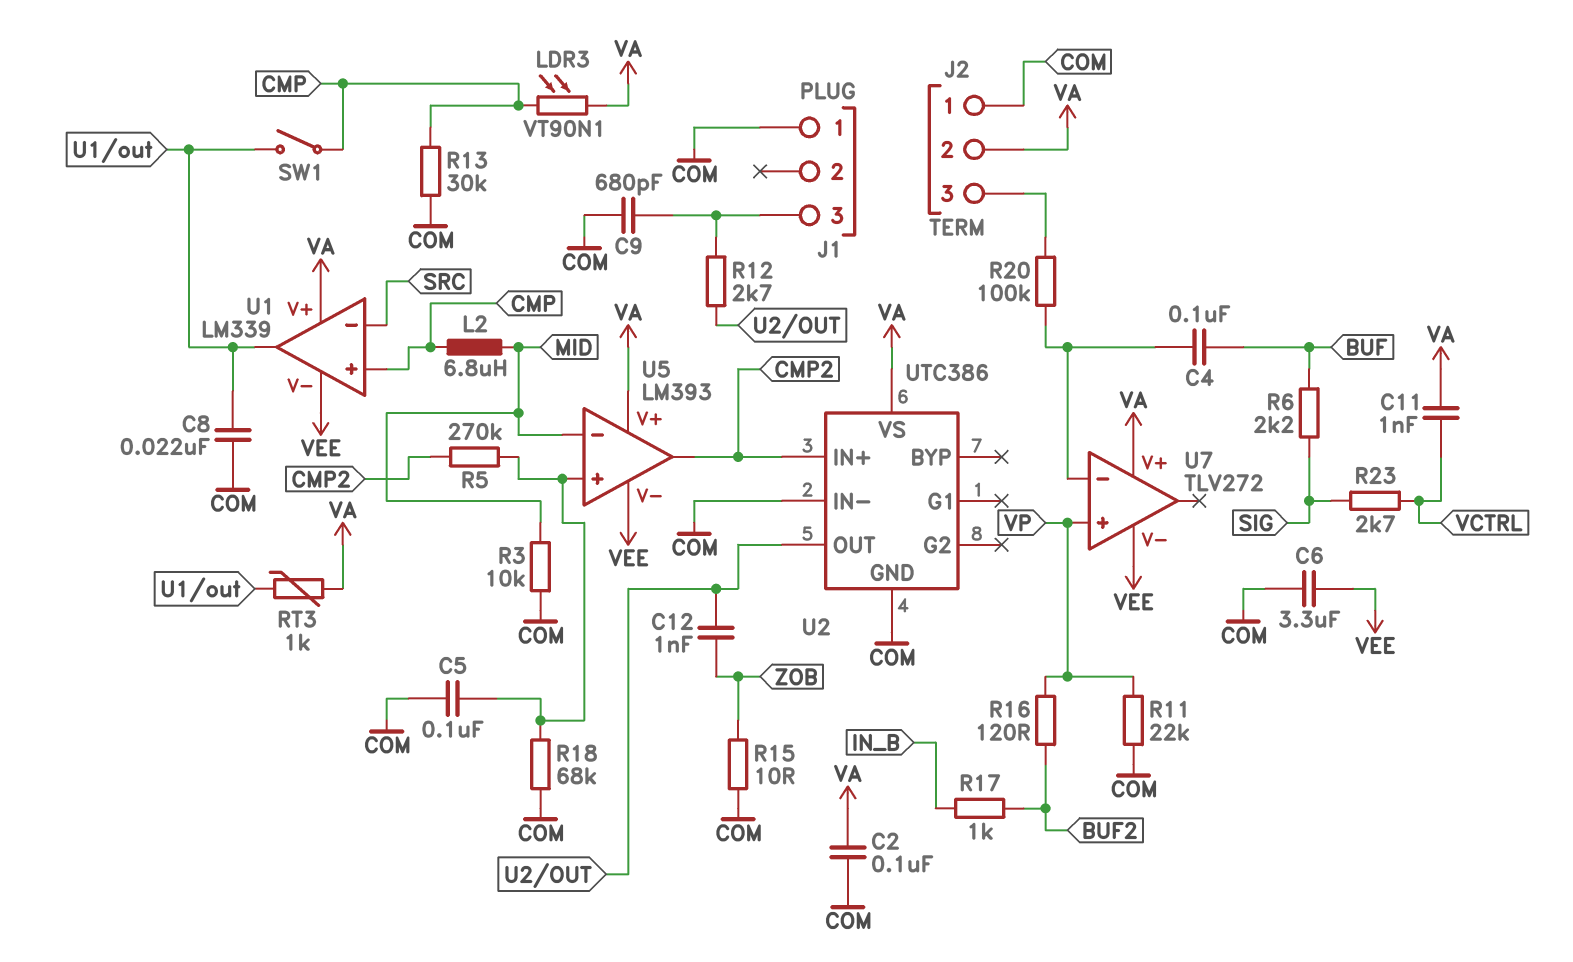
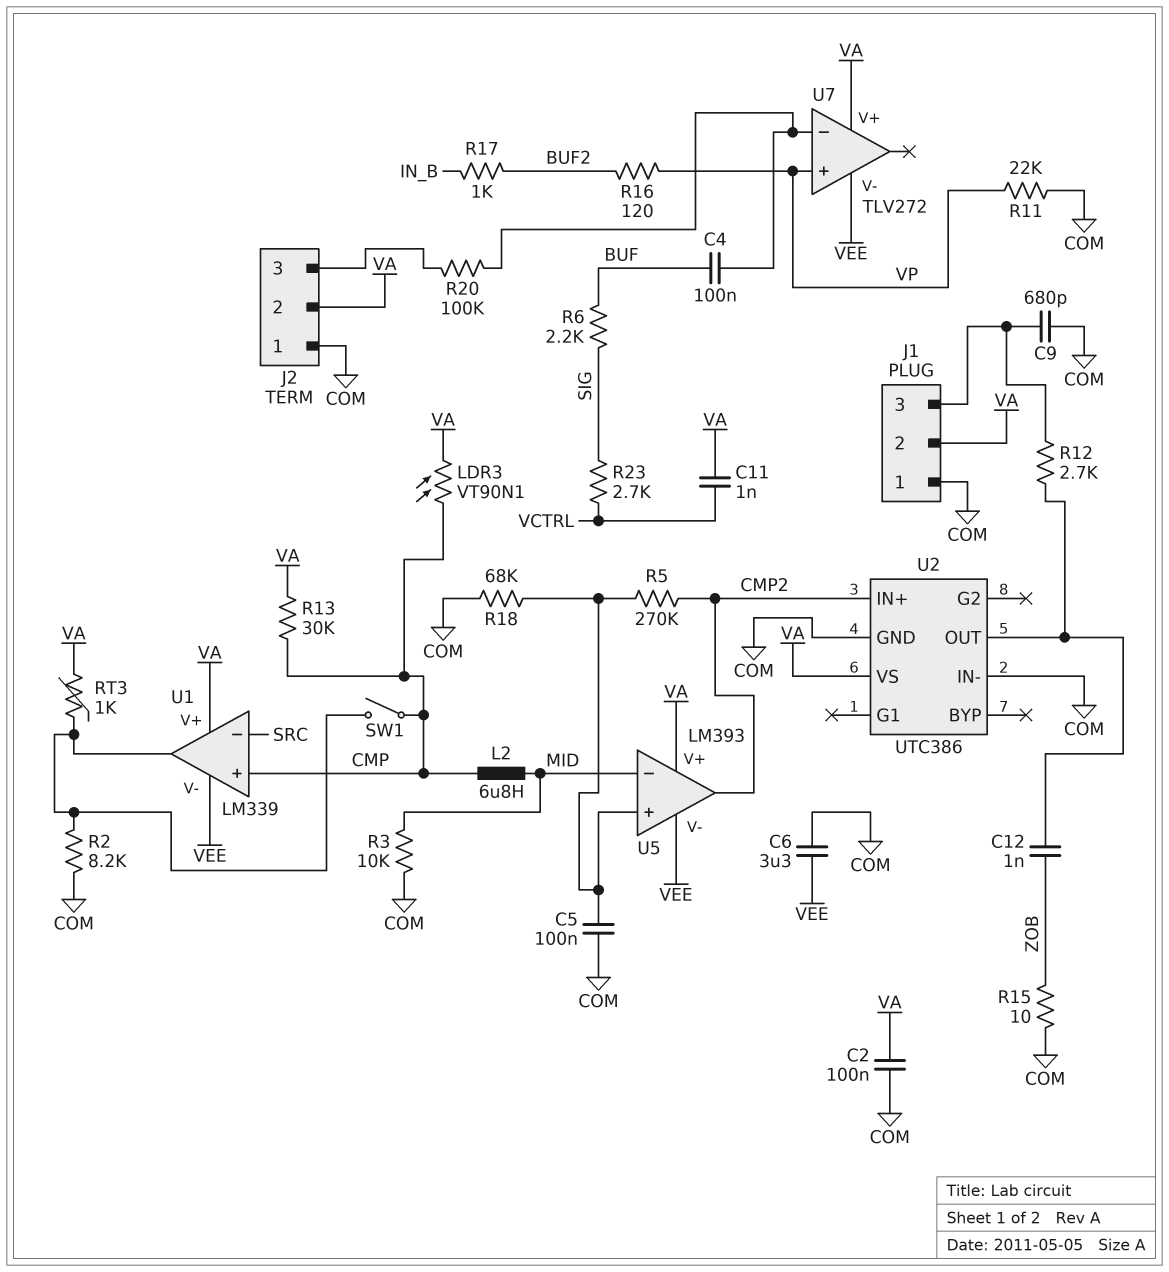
C8: 22nF (COM, U1/out) -> none
J1 pin 2: none -> VA
R2: none -> 8.2k (COM, U1/out)
R13: 30k (CMP, COM) -> 30k (CMP, VA)

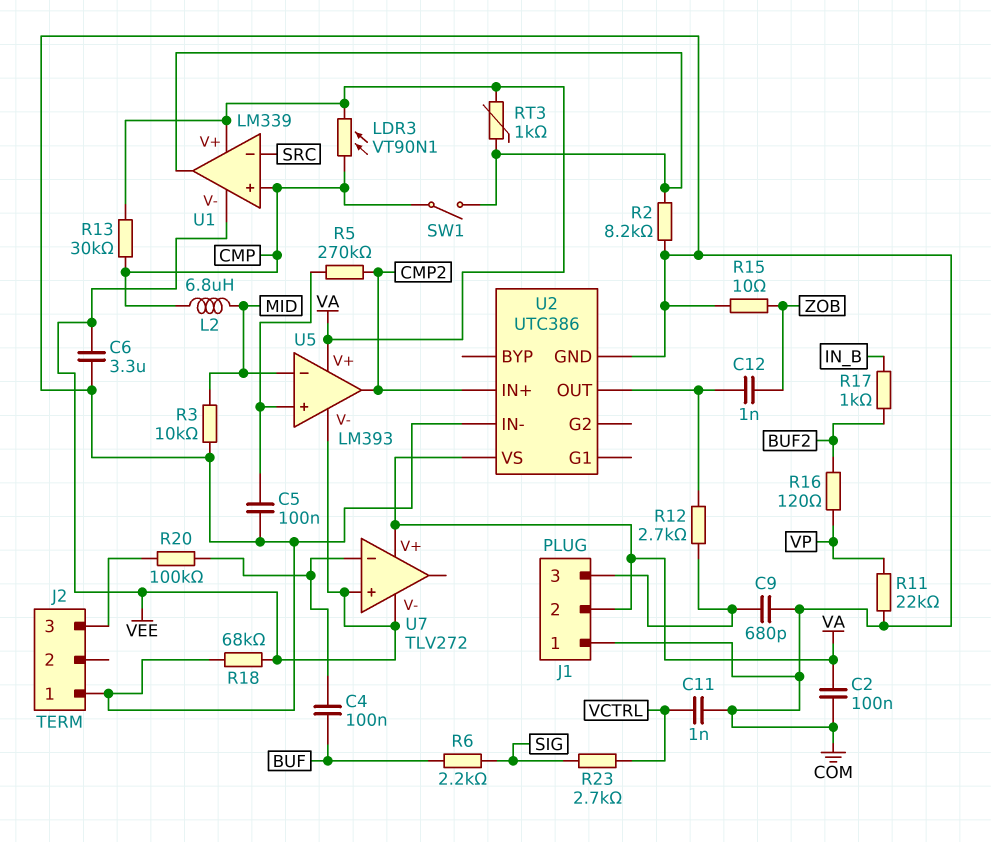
C11: 1nF (VA, VCTRL) -> 1nF (COM, VCTRL)
J2 pin 2: VA -> none
R18: 68k (COM, U5/in+) -> 68k (COM, VEE)
U7 pin in+: VP -> VEE

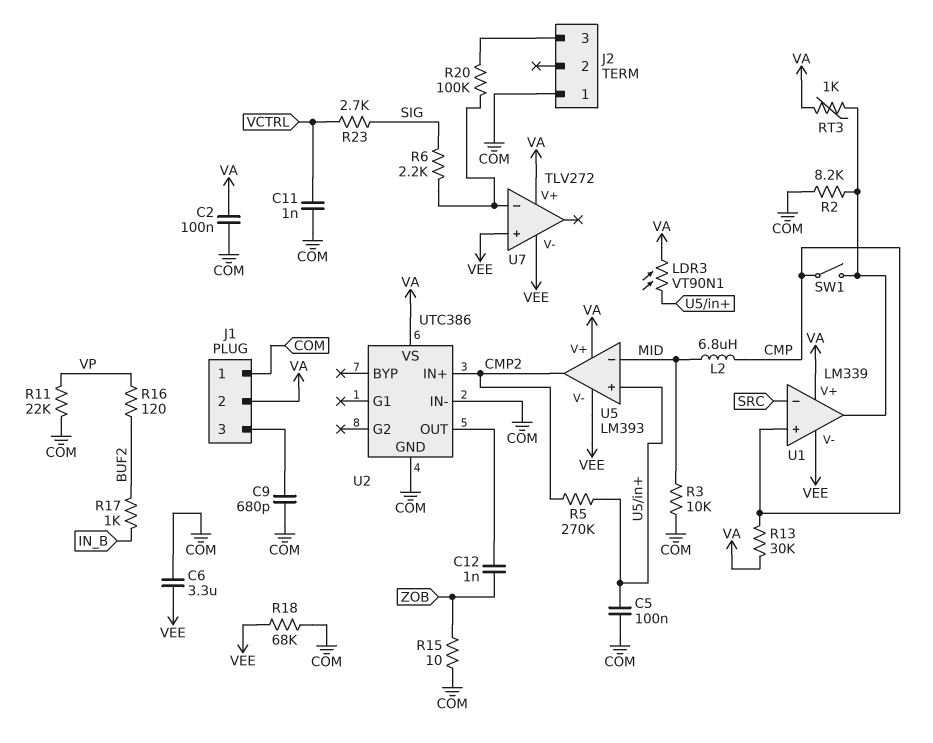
C4: 100nF (BUF, U7/in-) -> none
LDR3: VT90N1 (CMP, VA) -> VT90N1 (U5/in+, VA)
R6: 2.2k (BUF, SIG) -> 2.2k (SIG, U7/in-)
R12: 2.7k (J1/3, U2/OUT) -> none

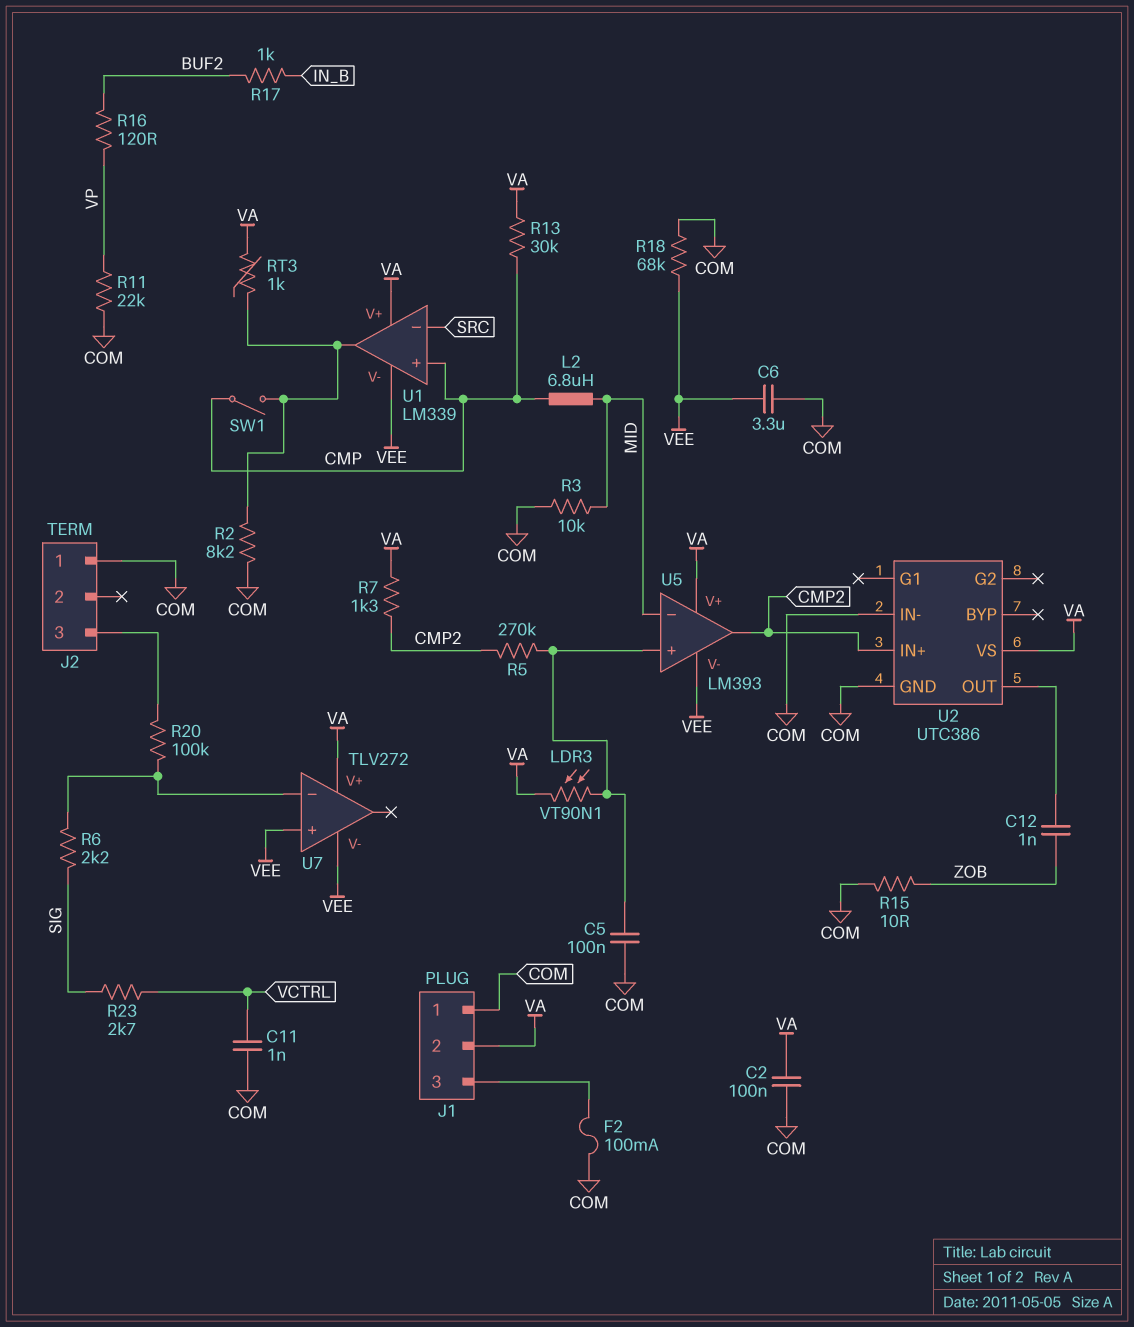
C9: 680pF (COM, J1/3) -> none
F2: none -> 100mA (COM, J1/3)
R7: none -> 1.3k (CMP2, VA)

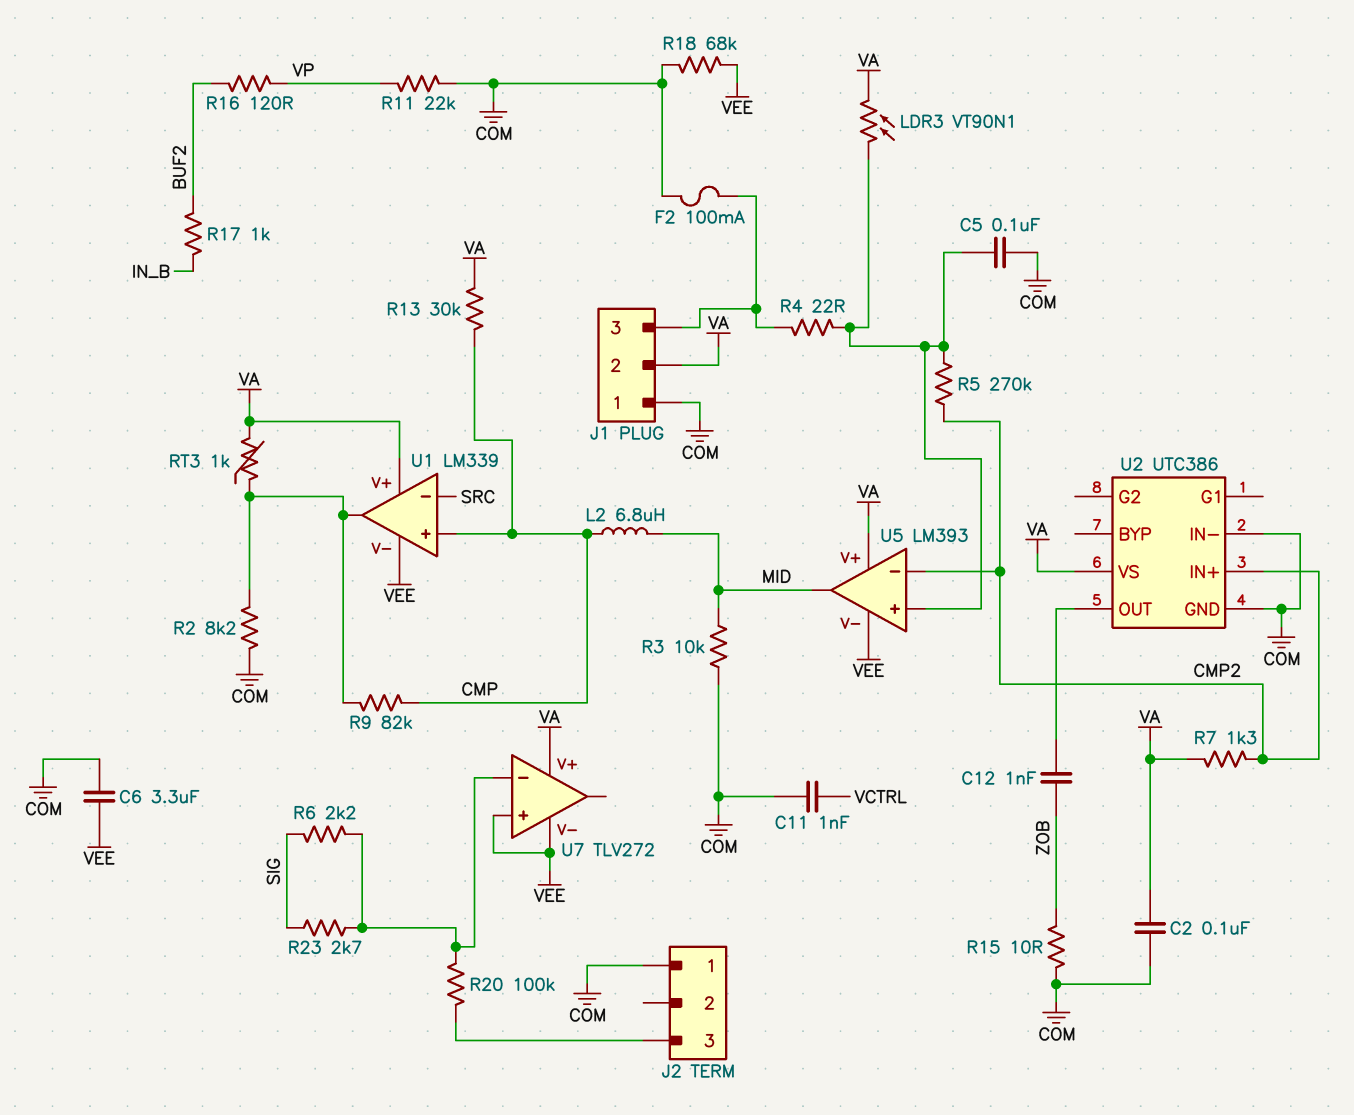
R4: none -> 22 (J1/3, U5/in+)
R9: none -> 82k (CMP, U1/out)
R23: 2.7k (SIG, VCTRL) -> 2.7k (SIG, U7/in-)
SW1: switch (CMP, U1/out) -> none
U5 pin in-: MID -> CMP2
U5 pin out: CMP2 -> MID

